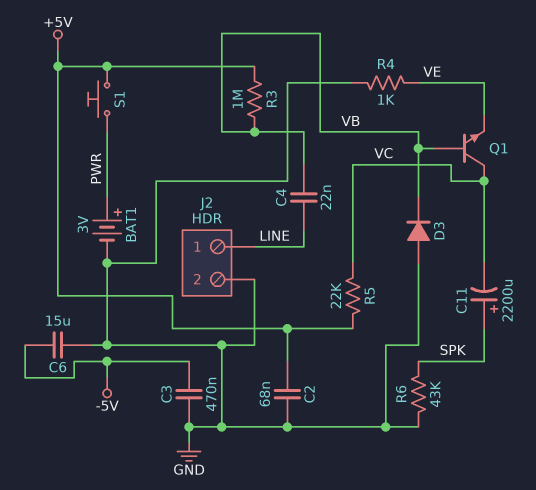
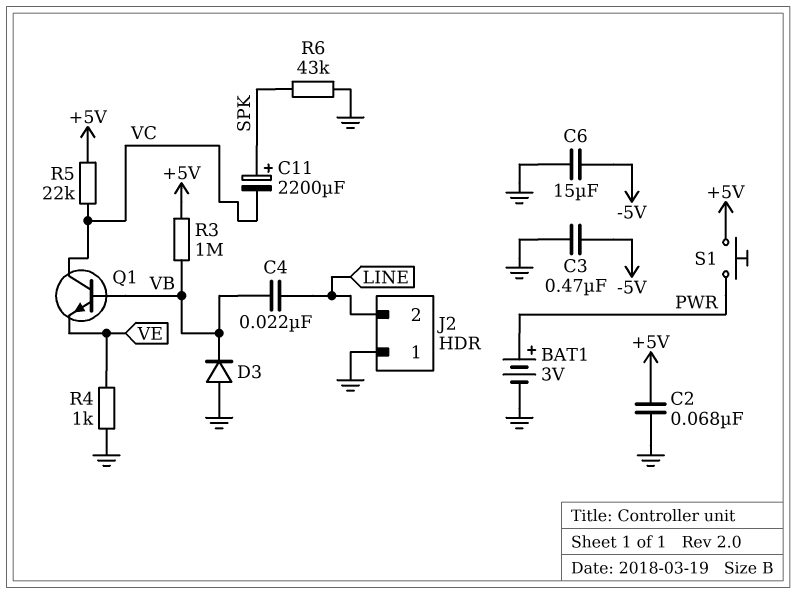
J2 pin 1: LINE -> GND
J2 pin 2: GND -> LINE

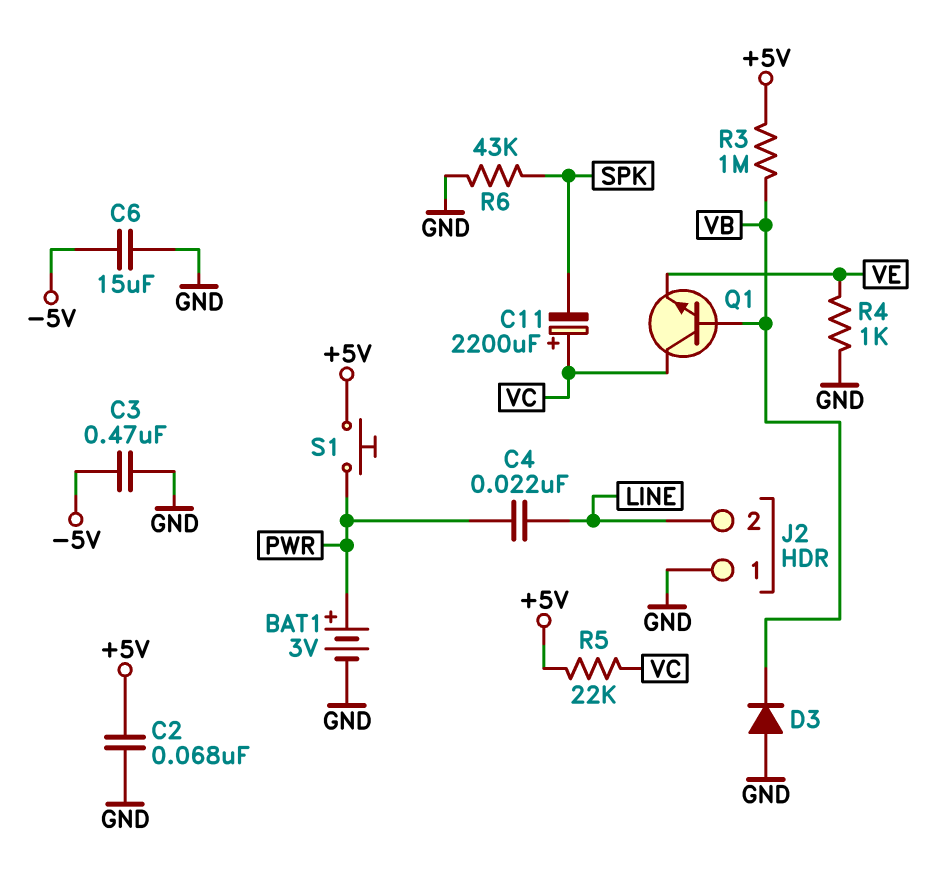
C4: 22nF (LINE, VB) -> 22nF (LINE, PWR)
C11: 2200uF (plus SPK, minus VC) -> 2200uF (plus VC, minus SPK)

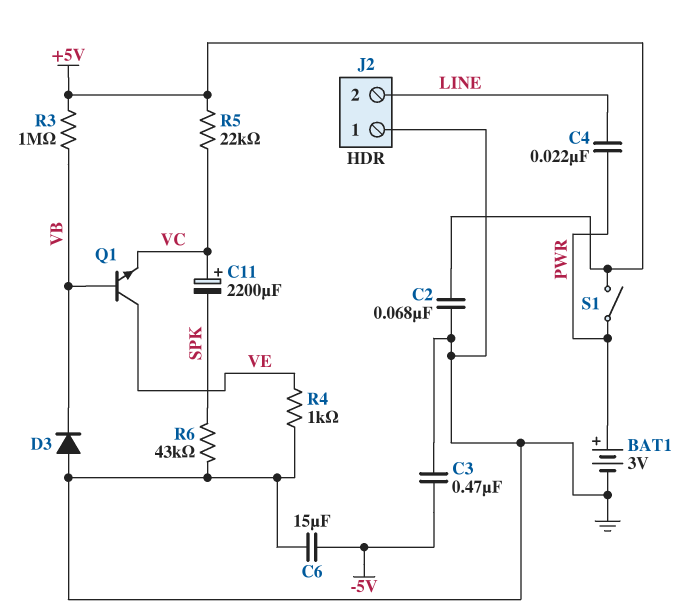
Q1: NPN (B VB, C VC, E VE) -> NPN (B VB, C VE, E VC)
S1: button (+5V, PWR) -> switch (+5V, PWR)

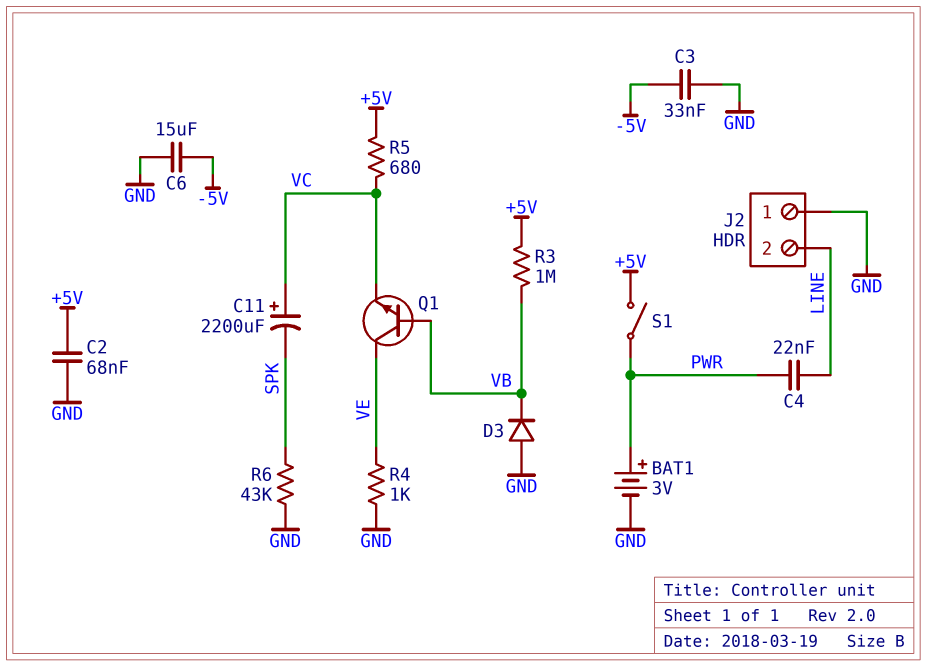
C3: 470nF (-5V, GND) -> 33nF (-5V, GND)
R5: 22k (+5V, VC) -> 680 (+5V, VC)

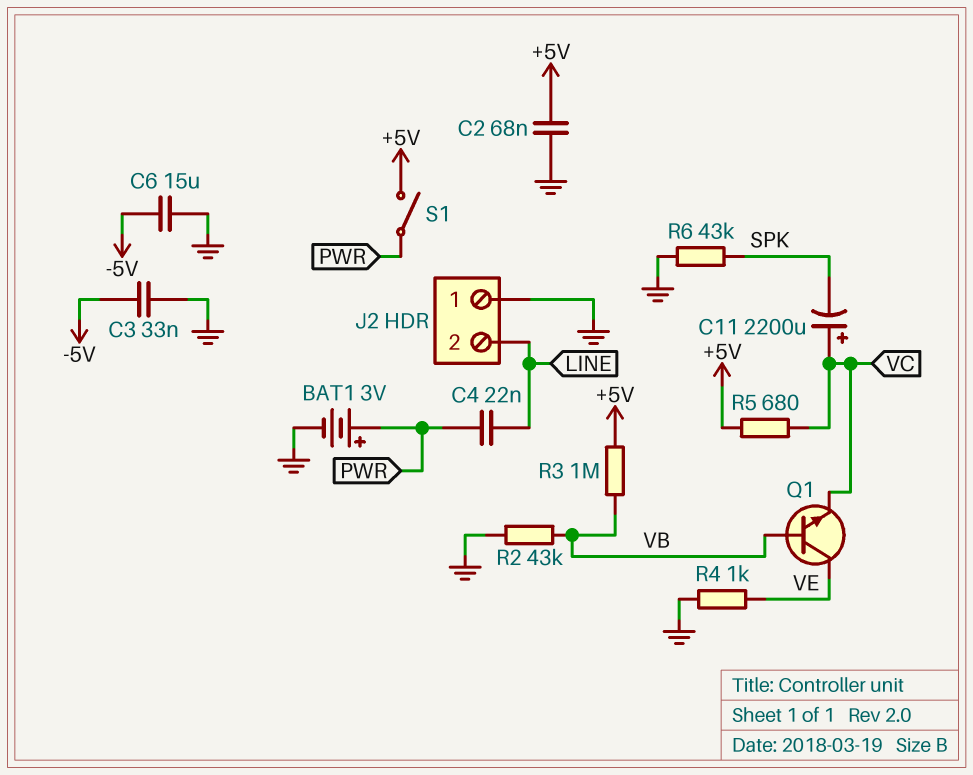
D3: diode (A GND, K VB) -> none
R2: none -> 43k (GND, VB)

